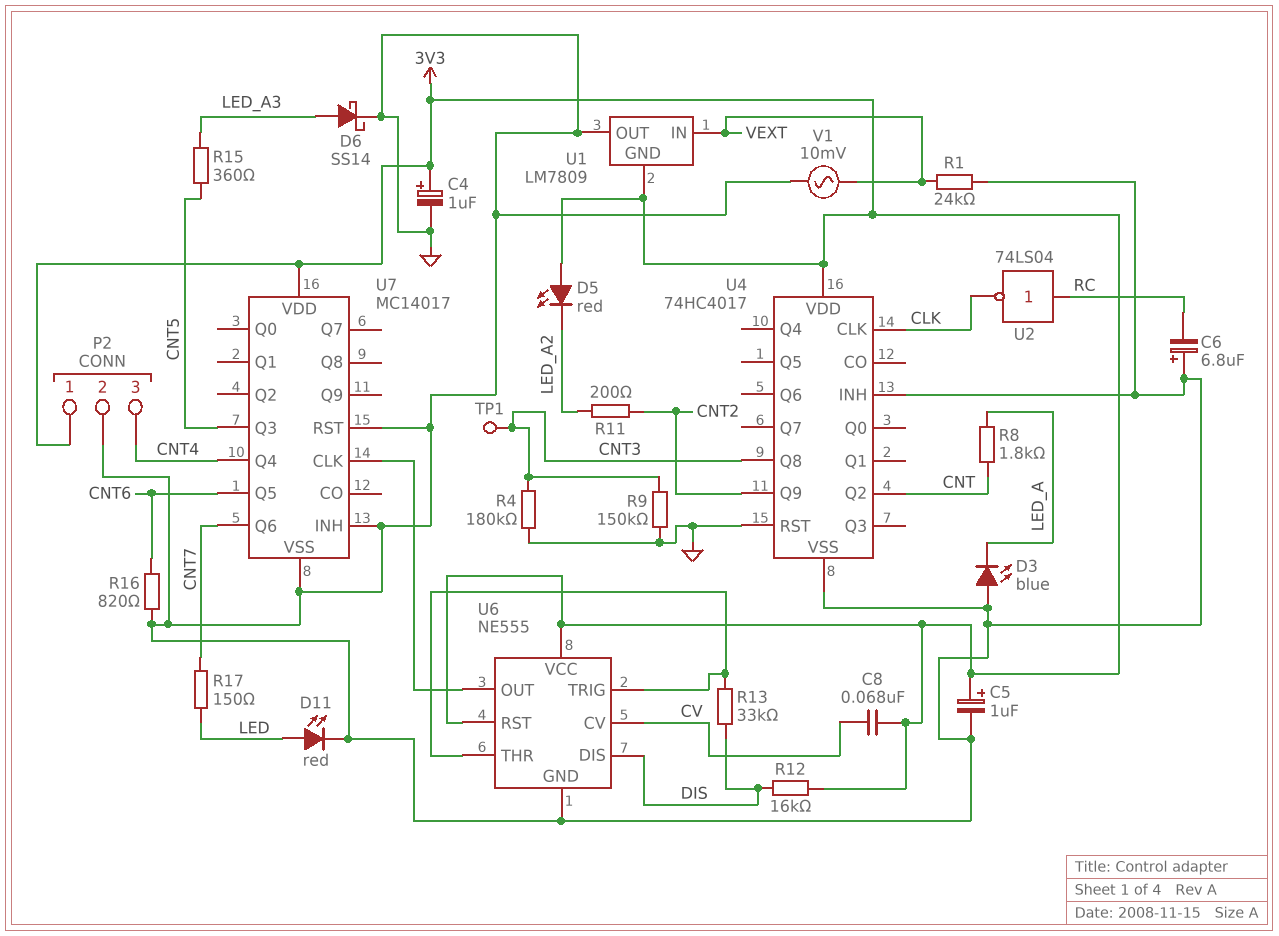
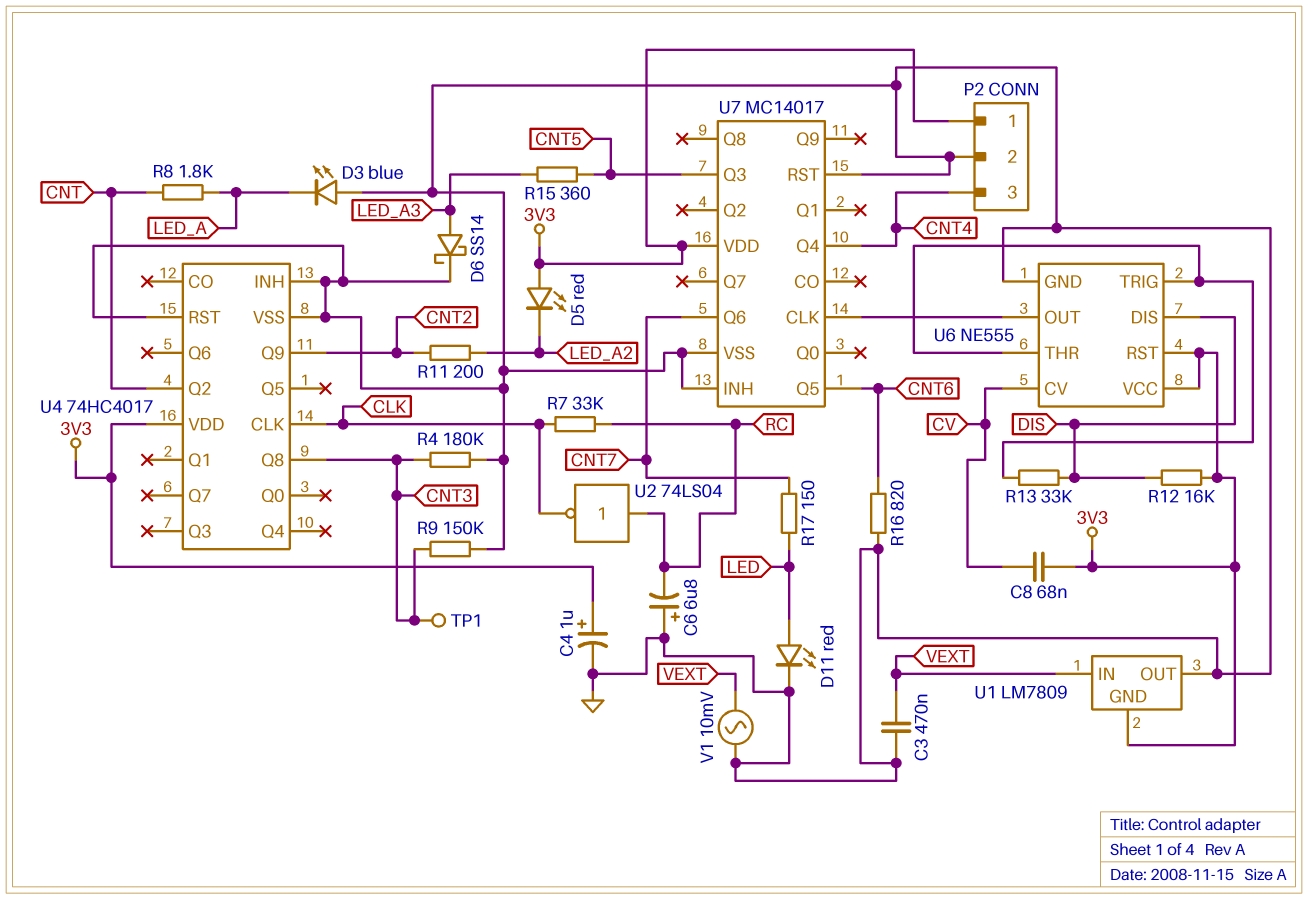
C3: none -> 470nF (GND, VEXT)
C5: 1uF (plus 3V3, minus GND) -> none
R1: 24k (GND, VEXT) -> none
R7: none -> 33k (CLK, RC)

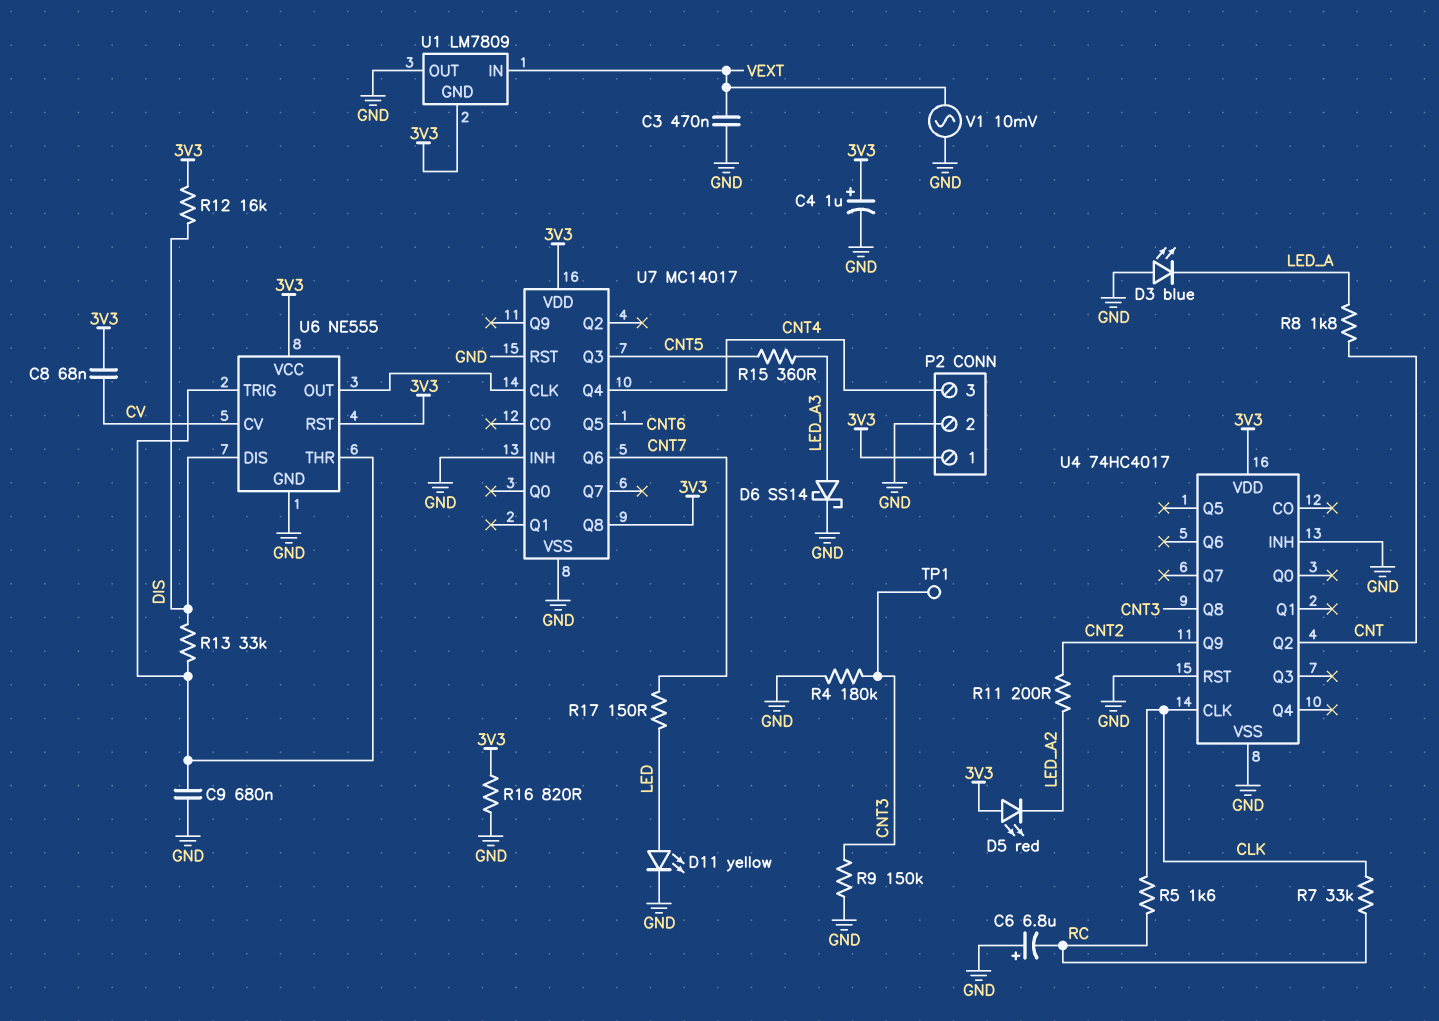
C9: none -> 680nF (GND, U6/THR)
D11: LED red (A LED, K GND) -> LED yellow (A LED, K GND)
R5: none -> 1.6k (CLK, RC)
R16: 820 (CNT6, GND) -> 820 (3V3, GND)
U2: NOT 74LS04 (in RC, out CLK) -> none
U7 pin Q8: none -> 3V3

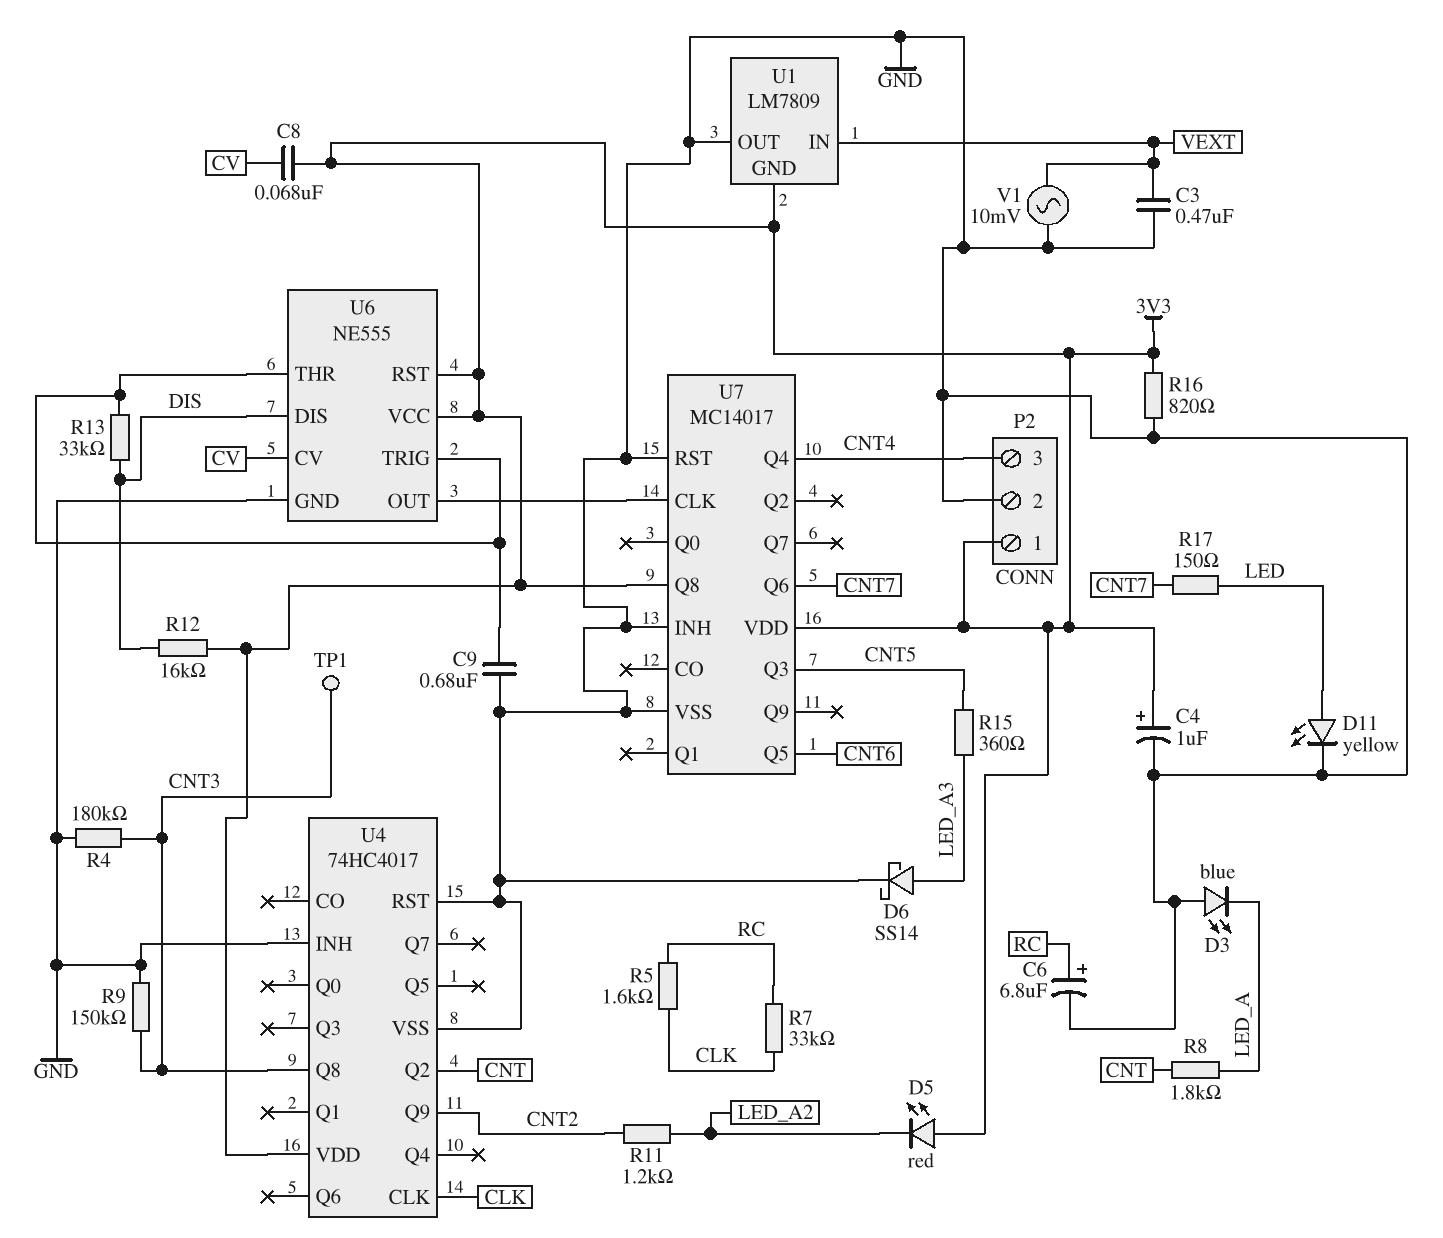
C6: 6.8uF (plus GND, minus RC) -> 6.8uF (plus RC, minus GND)
R11: 200 (CNT2, LED_A2) -> 1.2k (CNT2, LED_A2)

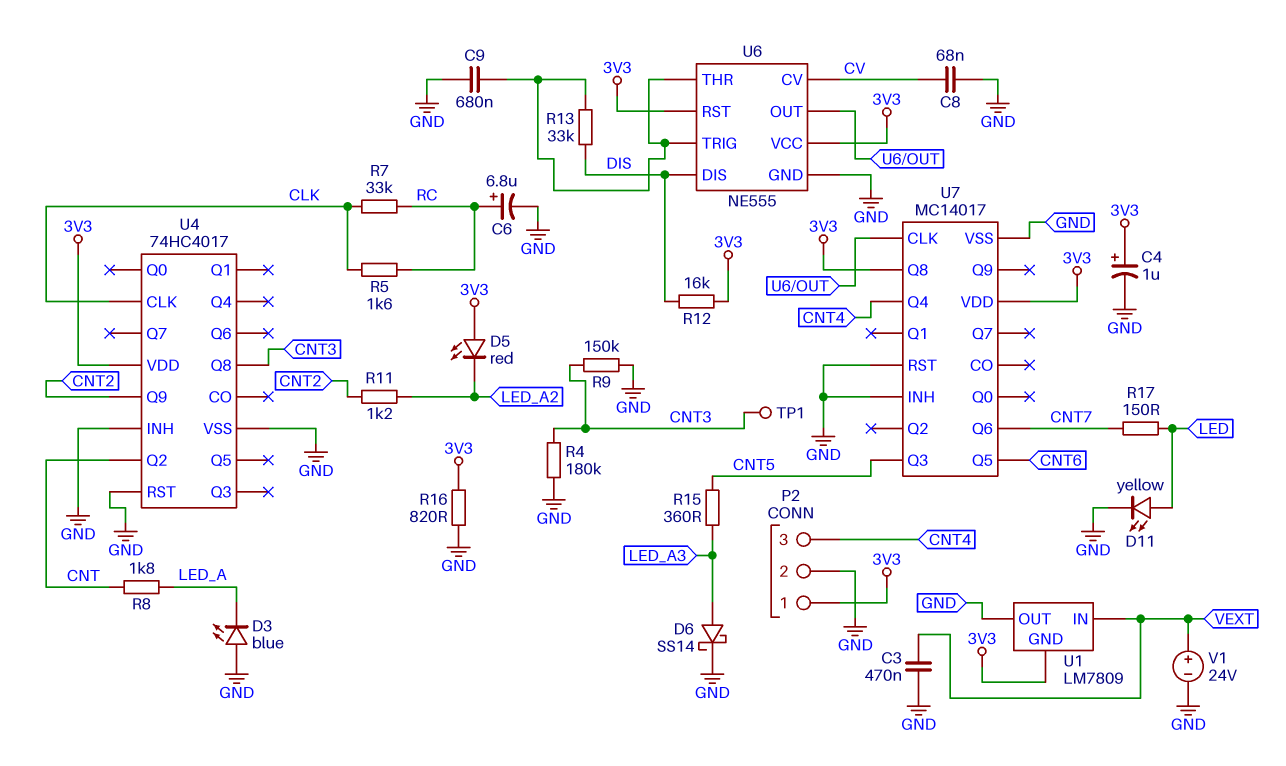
C8: 68nF (3V3, CV) -> 68nF (CV, GND)
V1: AC 10mV (GND, VEXT) -> 24V (plus VEXT, minus GND)

